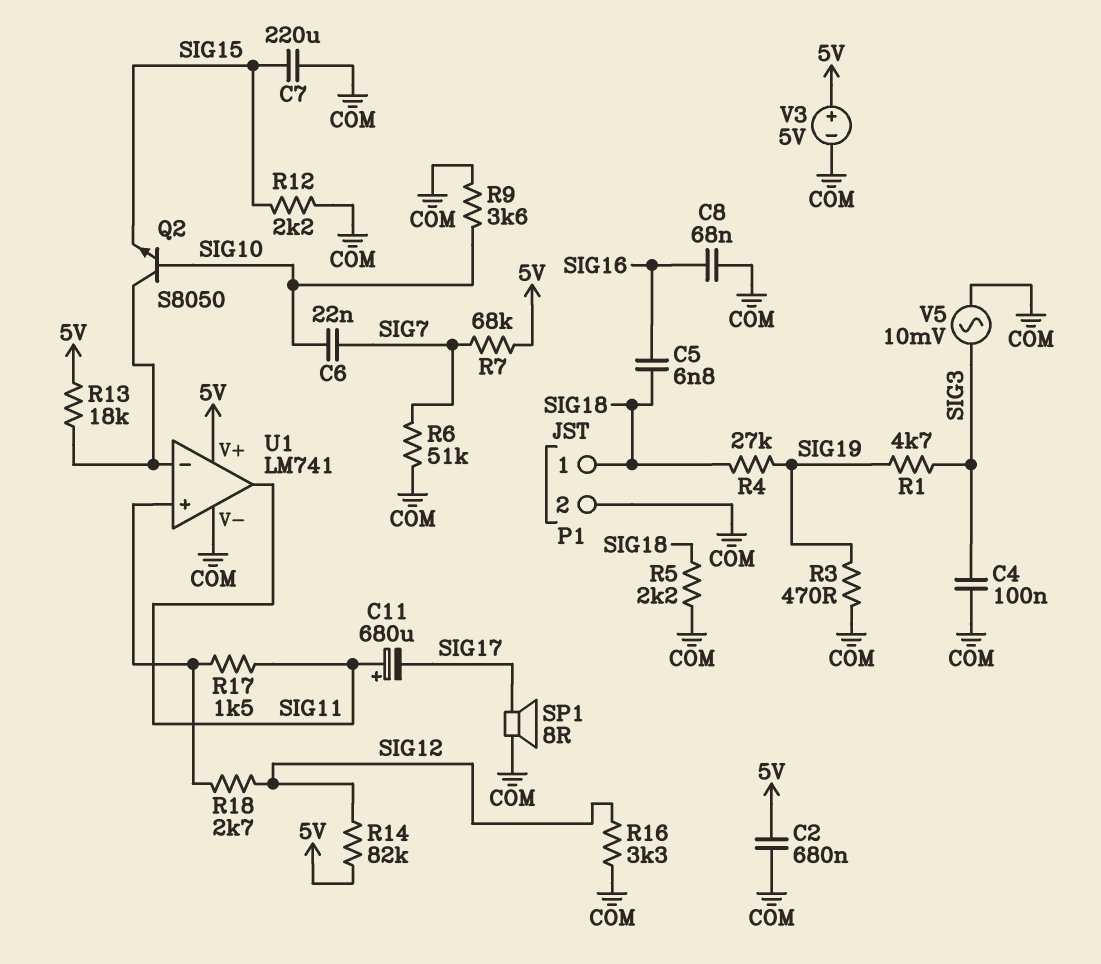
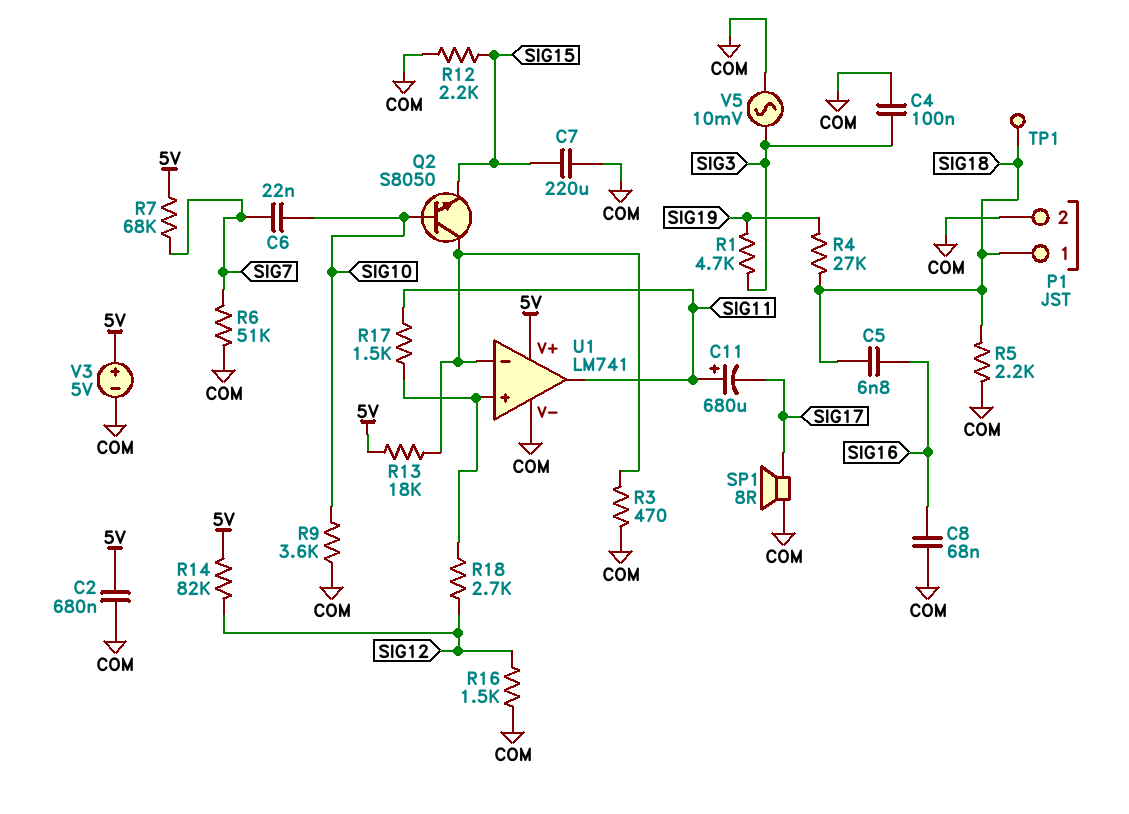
R3: 470 (COM, SIG19) -> 470 (COM, U1/in-)
R16: 3.3k (COM, SIG12) -> 1.5k (COM, SIG12)
TP1: none -> test point (SIG18)

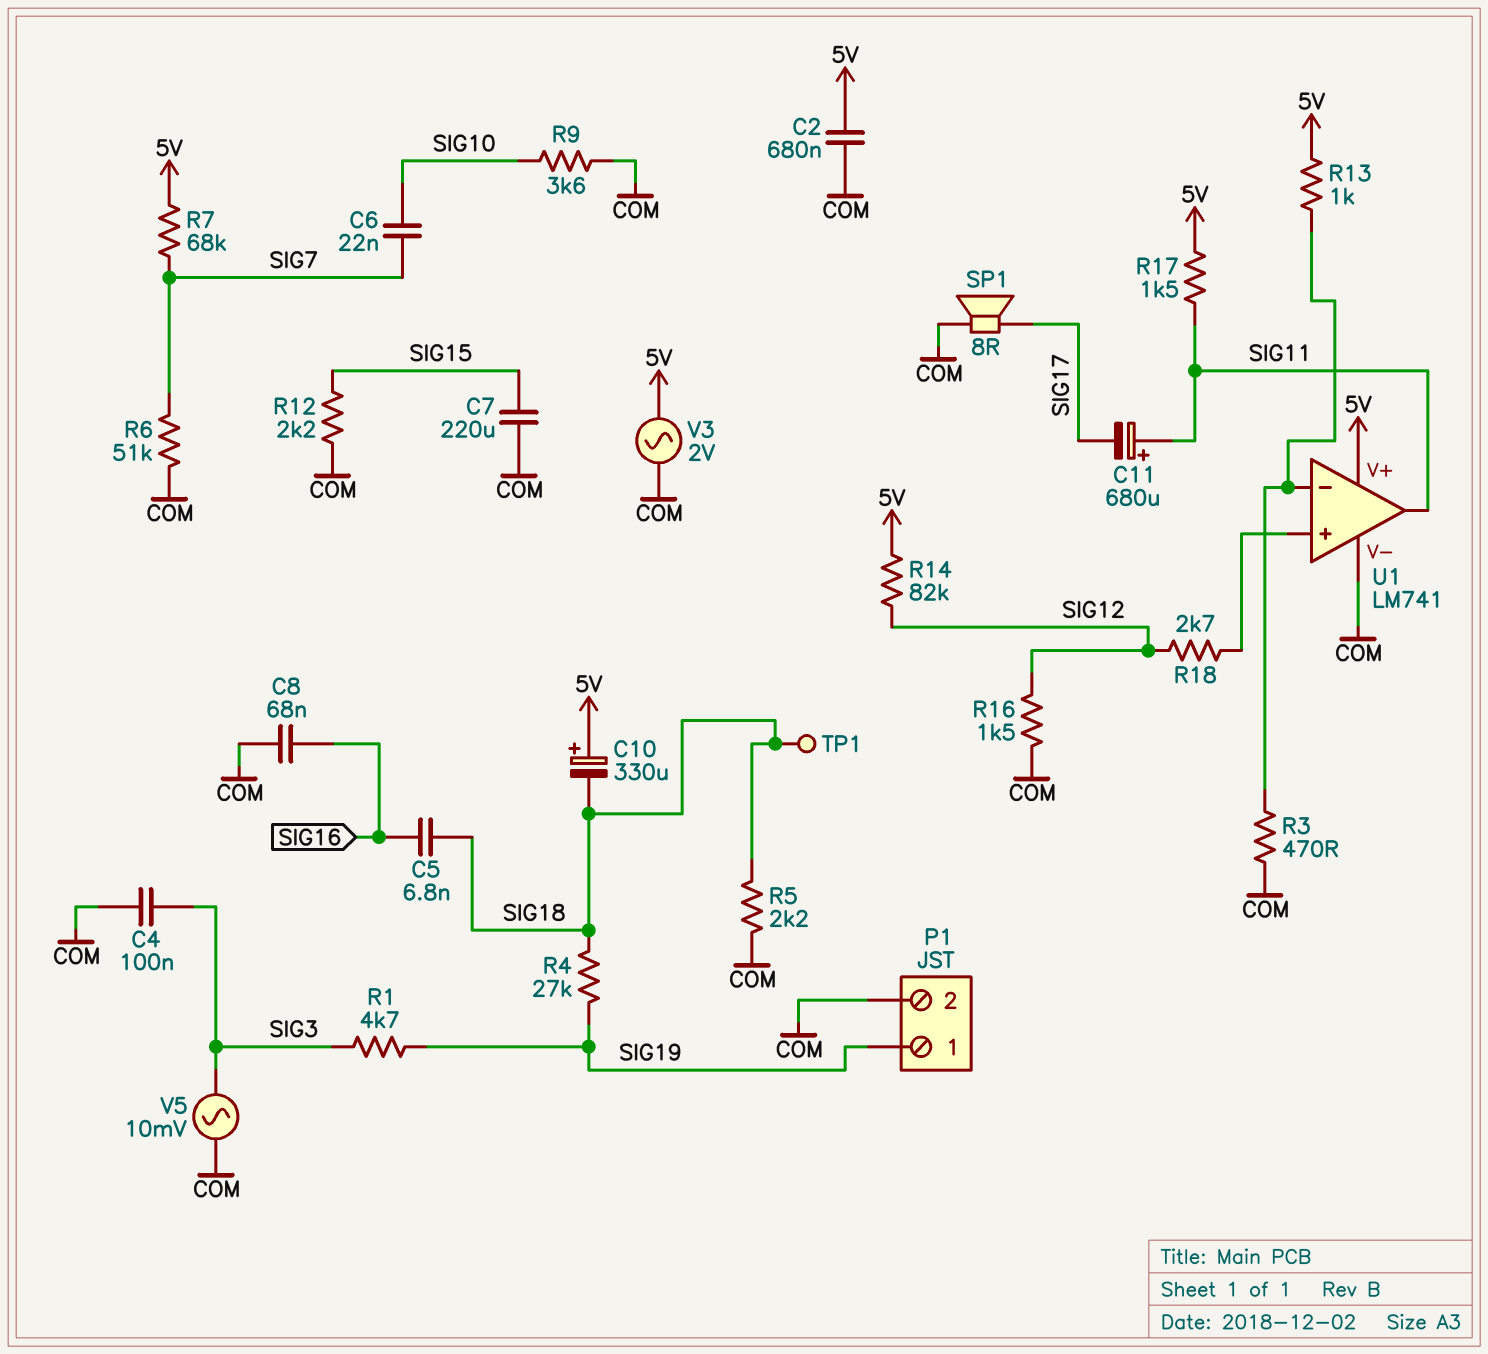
C10: none -> 330uF (plus 5V, minus SIG18)
P1 pin 1: SIG18 -> SIG19
Q2: NPN S8050 (B SIG10, C U1/in-, E SIG15) -> none
R13: 18k (5V, U1/in-) -> 1k (5V, U1/in-)
R17: 1.5k (SIG11, U1/in+) -> 1.5k (5V, SIG11)
V3: 5V (plus 5V, minus COM) -> AC 2V (5V, COM)

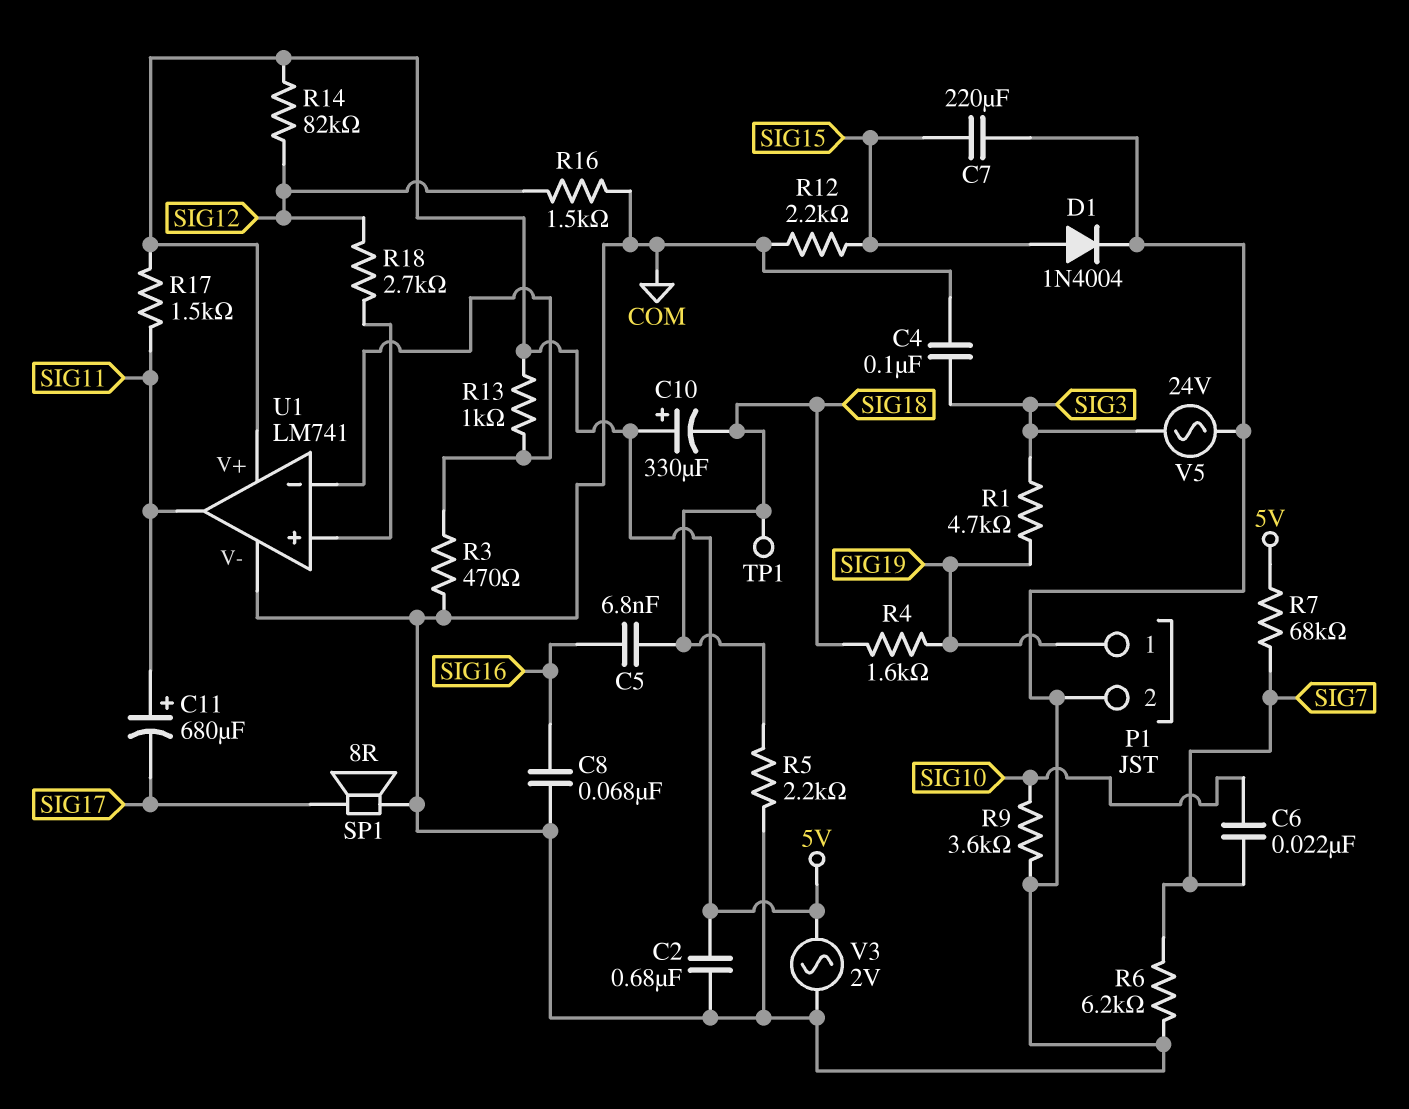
D1: none -> diode 1N4004 (A SIG15, K COM)
R4: 27k (SIG18, SIG19) -> 1.6k (SIG18, SIG19)
R6: 51k (COM, SIG7) -> 6.2k (COM, SIG7)
V5: AC 10mV (COM, SIG3) -> AC 24V (COM, SIG3)

